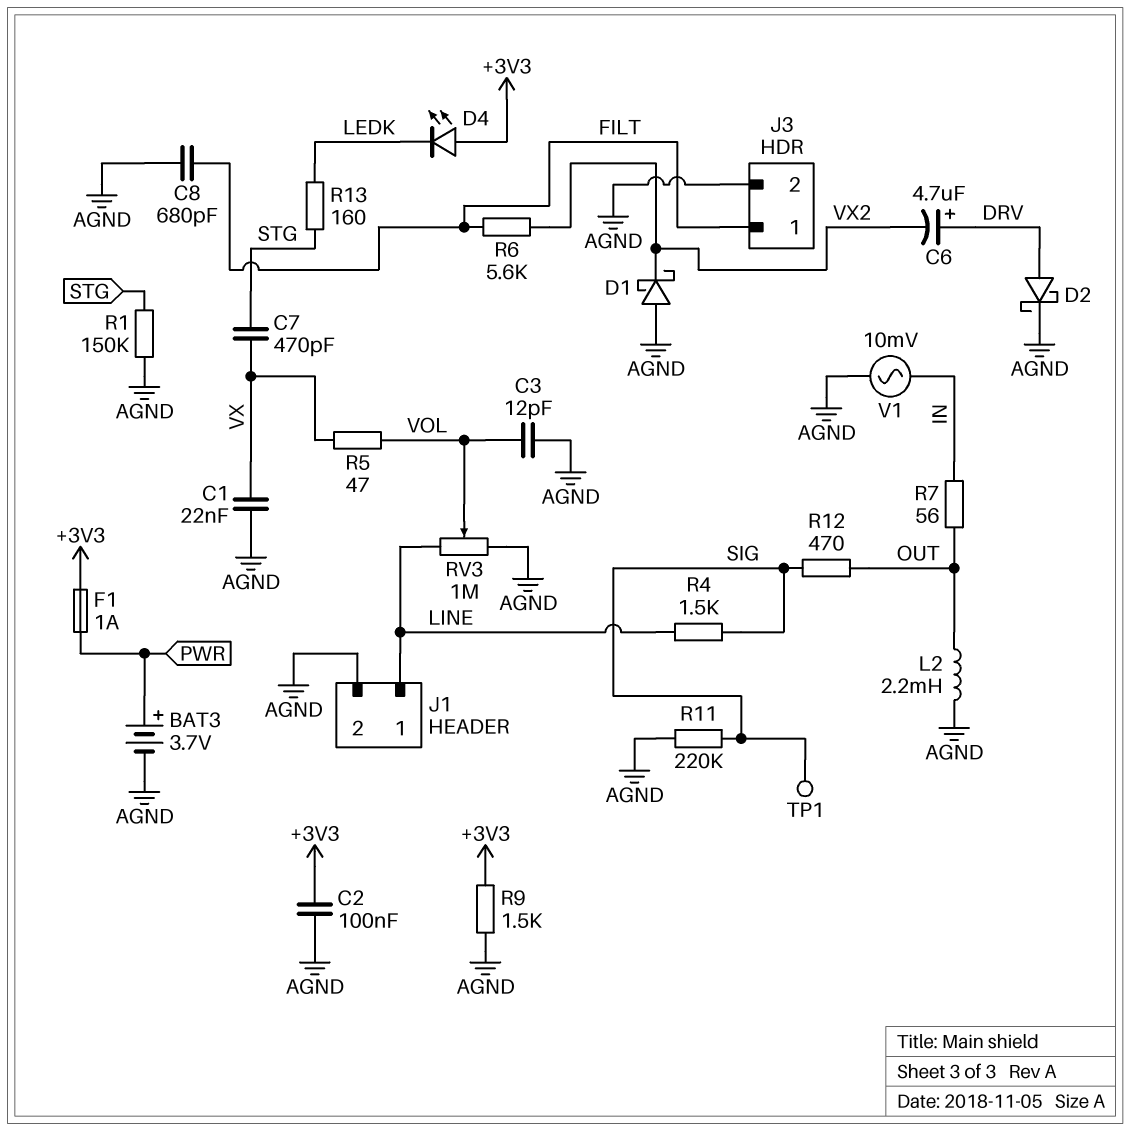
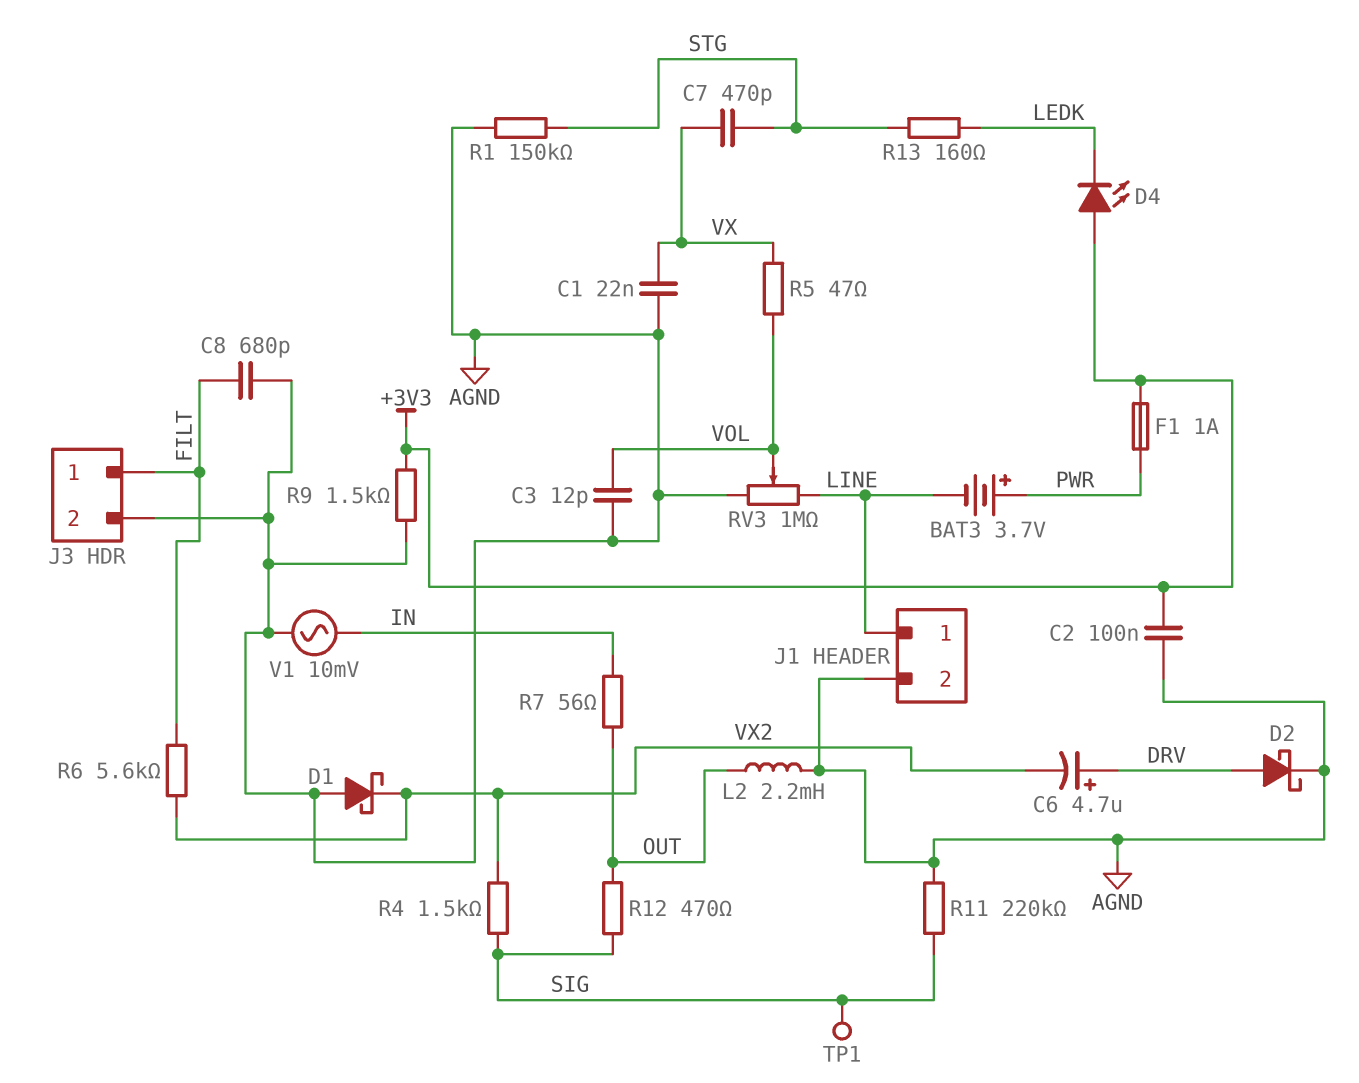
BAT3: 3.7V (plus PWR, minus AGND) -> 3.7V (plus PWR, minus LINE)
R4: 1.5k (LINE, SIG) -> 1.5k (SIG, VX2)

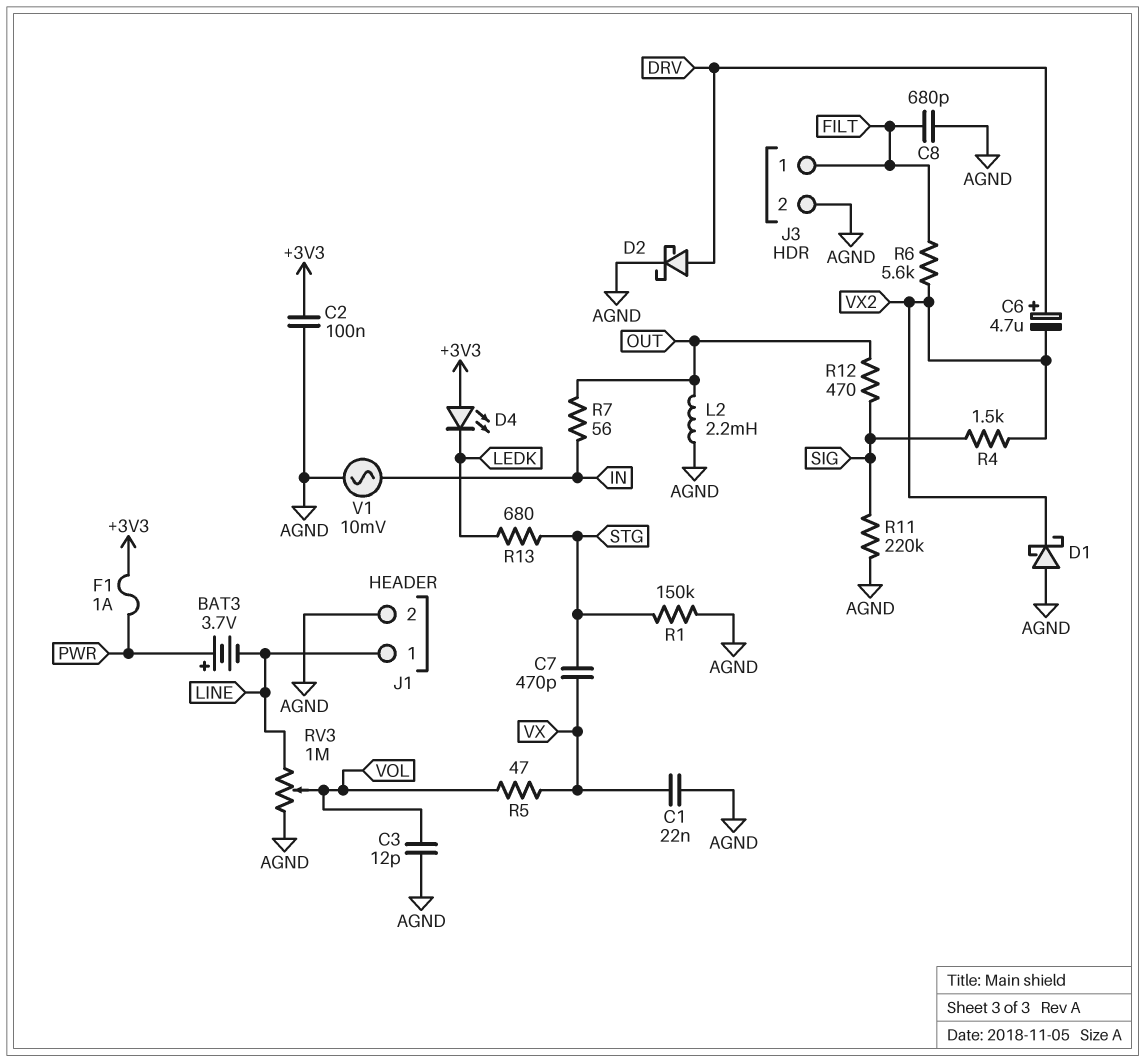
R9: 1.5k (+3V3, AGND) -> none
R13: 160 (LEDK, STG) -> 680 (LEDK, STG)
TP1: test point (SIG) -> none

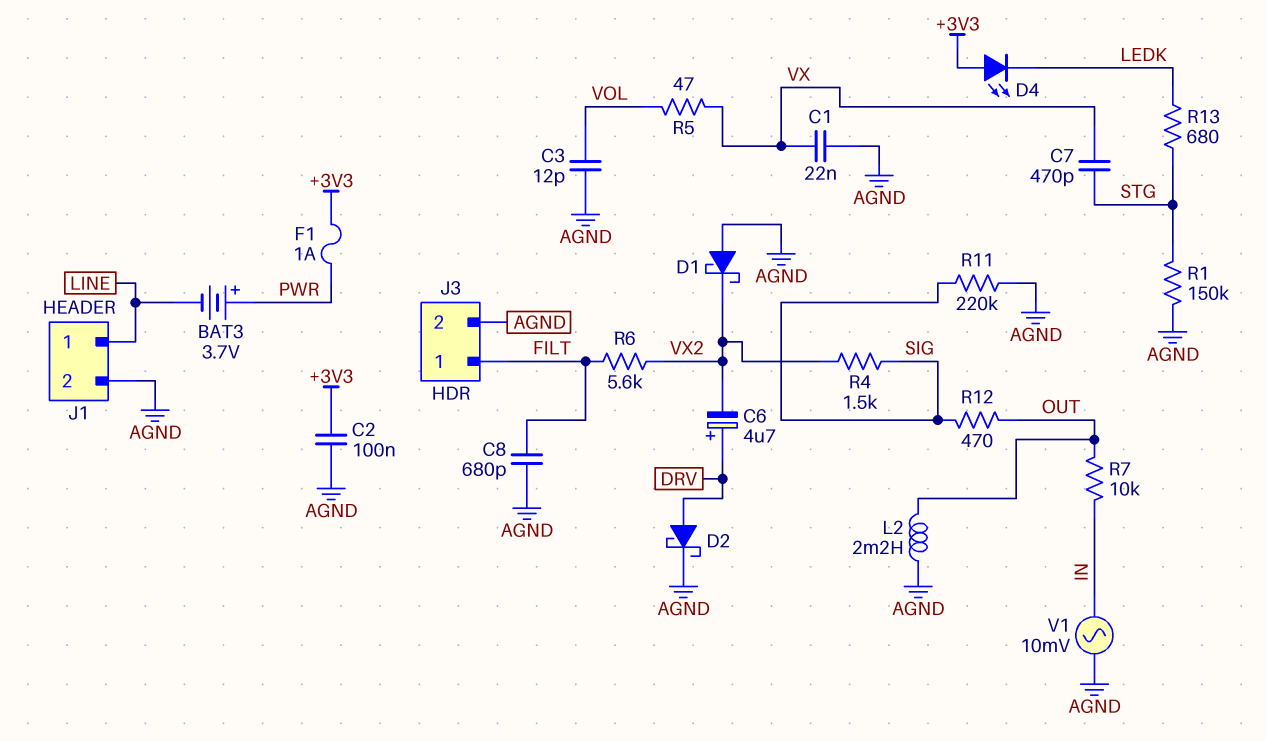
R7: 56 (IN, OUT) -> 10k (IN, OUT)
RV3: 1M (AGND, LINE, wiper VOL) -> none

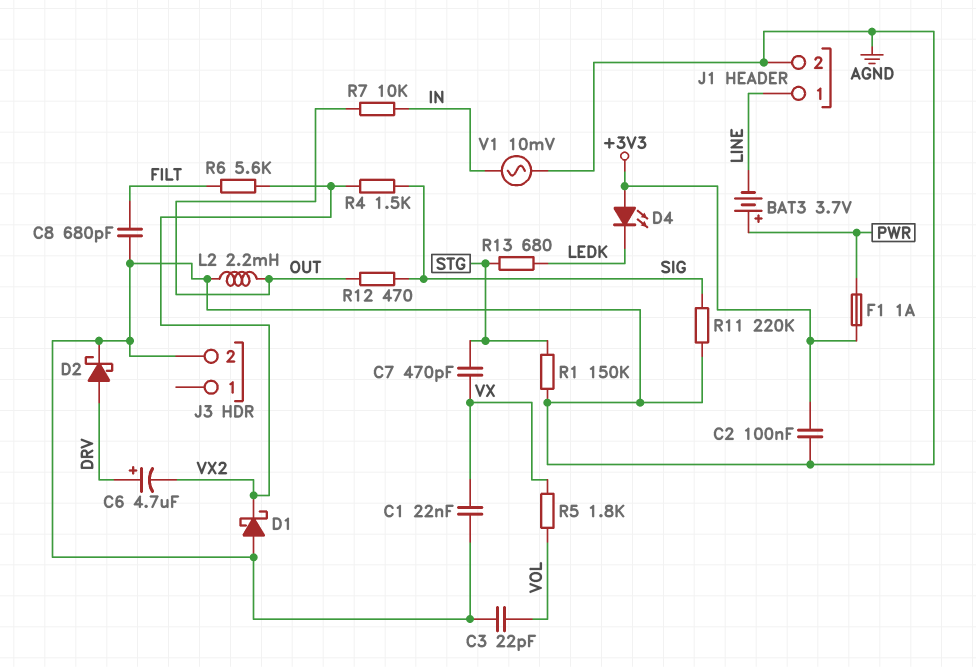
C3: 12pF (AGND, VOL) -> 22pF (AGND, VOL)
J3 pin 1: FILT -> none
R5: 47 (VOL, VX) -> 1.8k (VOL, VX)

